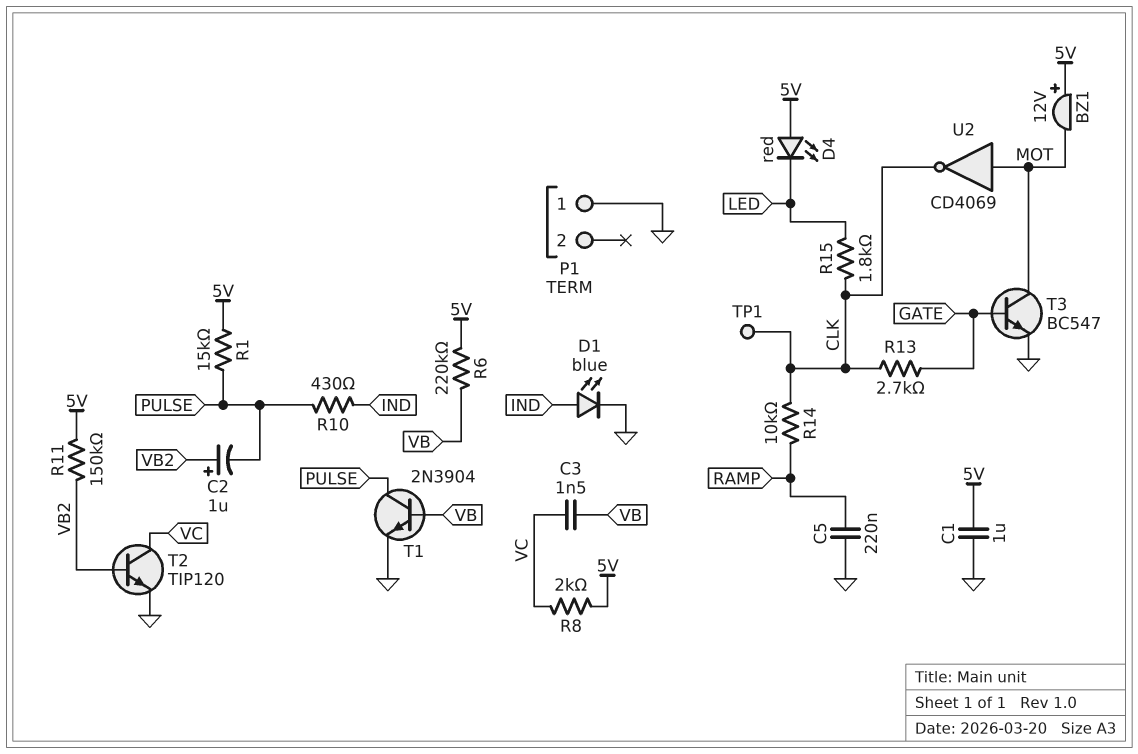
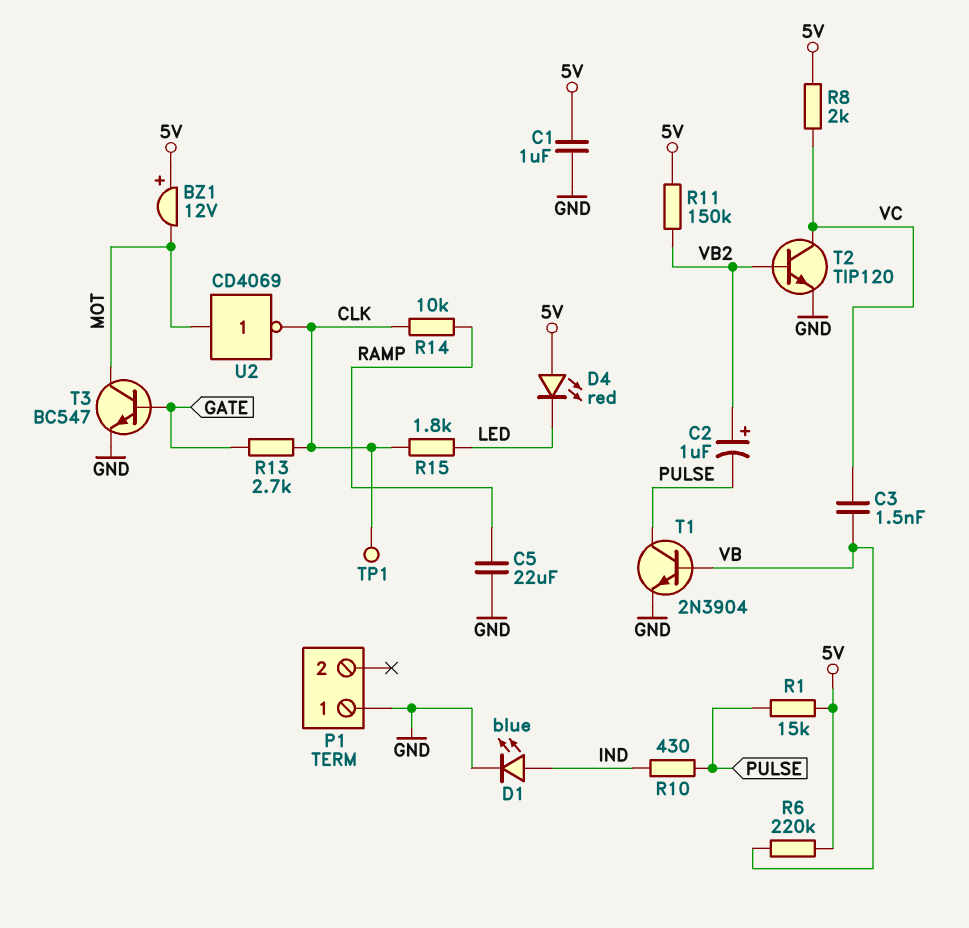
C5: 220nF (GND, RAMP) -> 22uF (GND, RAMP)

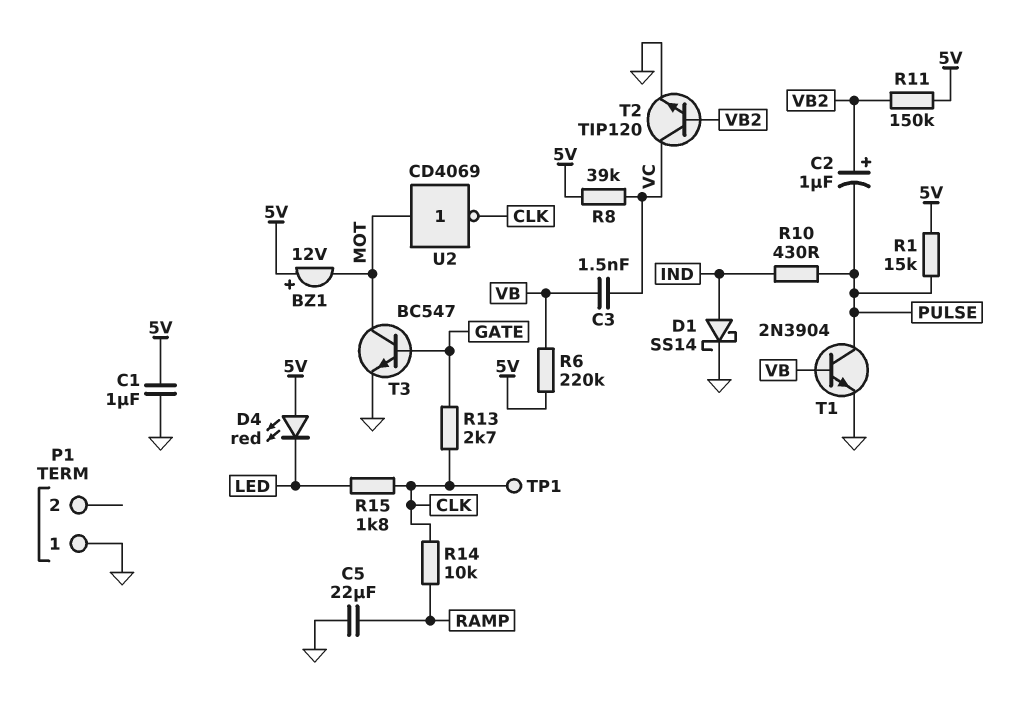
D1: LED blue (A IND, K GND) -> schottky SS14 (A IND, K GND)
R8: 2k (5V, VC) -> 39k (5V, VC)

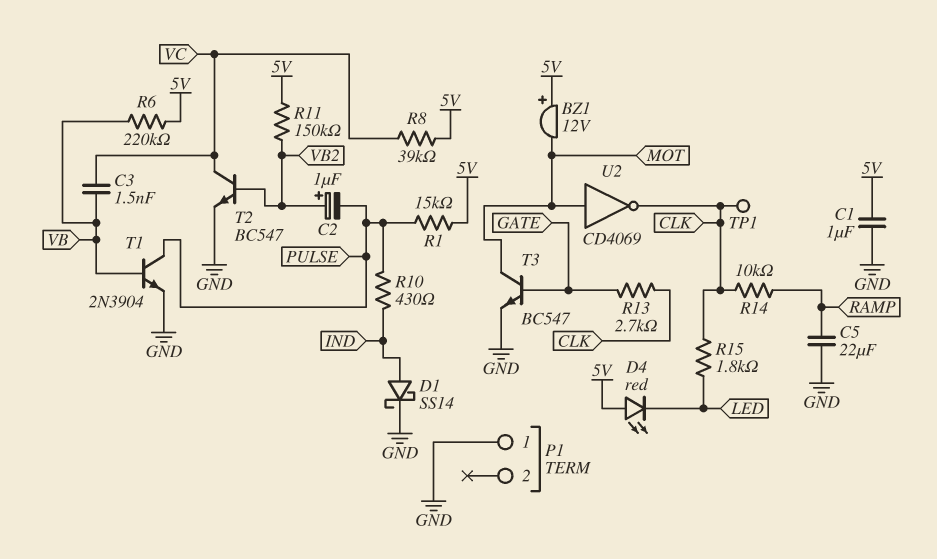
T2: NPN TIP120 (B VB2, C VC, E GND) -> NPN BC547 (B VB2, C VC, E GND)

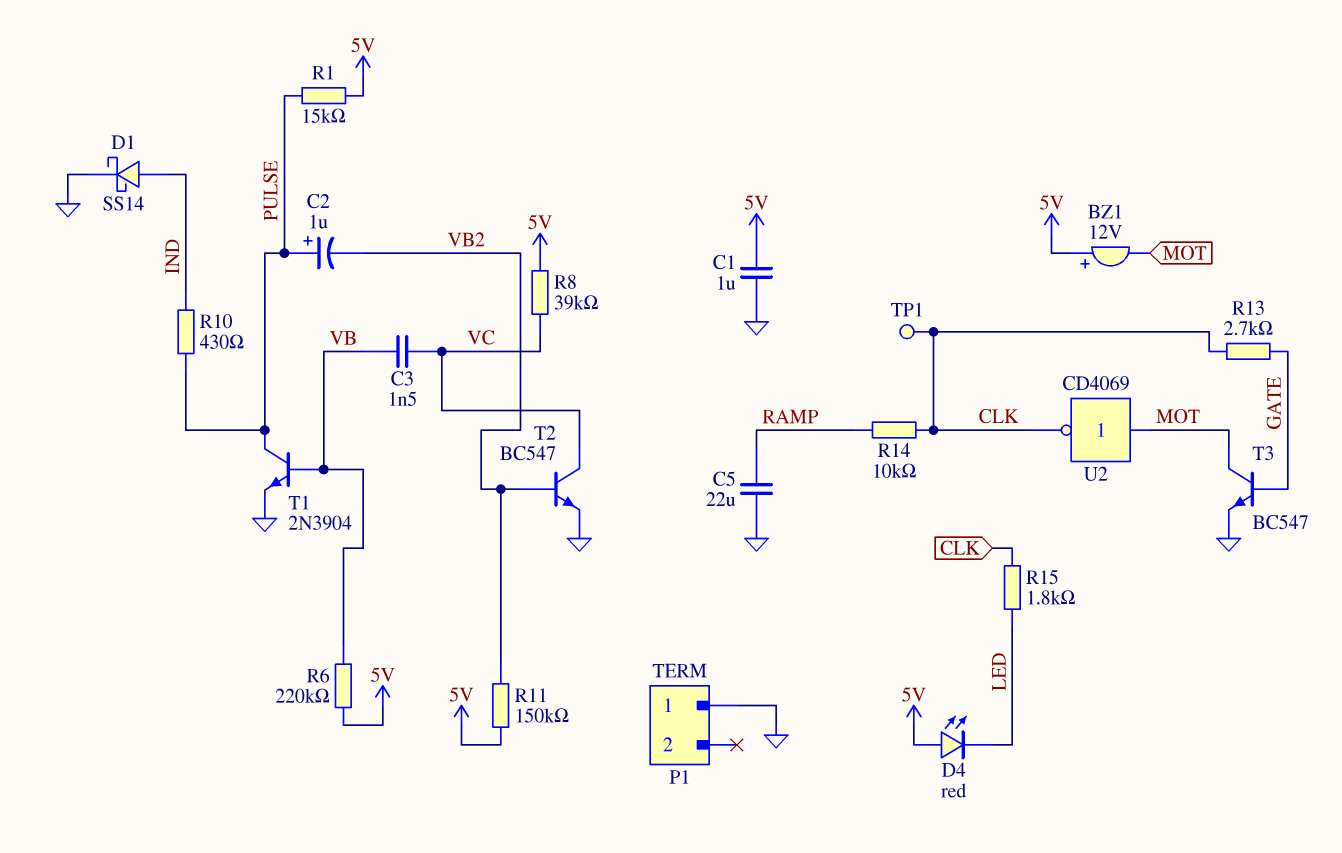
C2: 1uF (plus VB2, minus PULSE) -> 1uF (plus PULSE, minus VB2)

